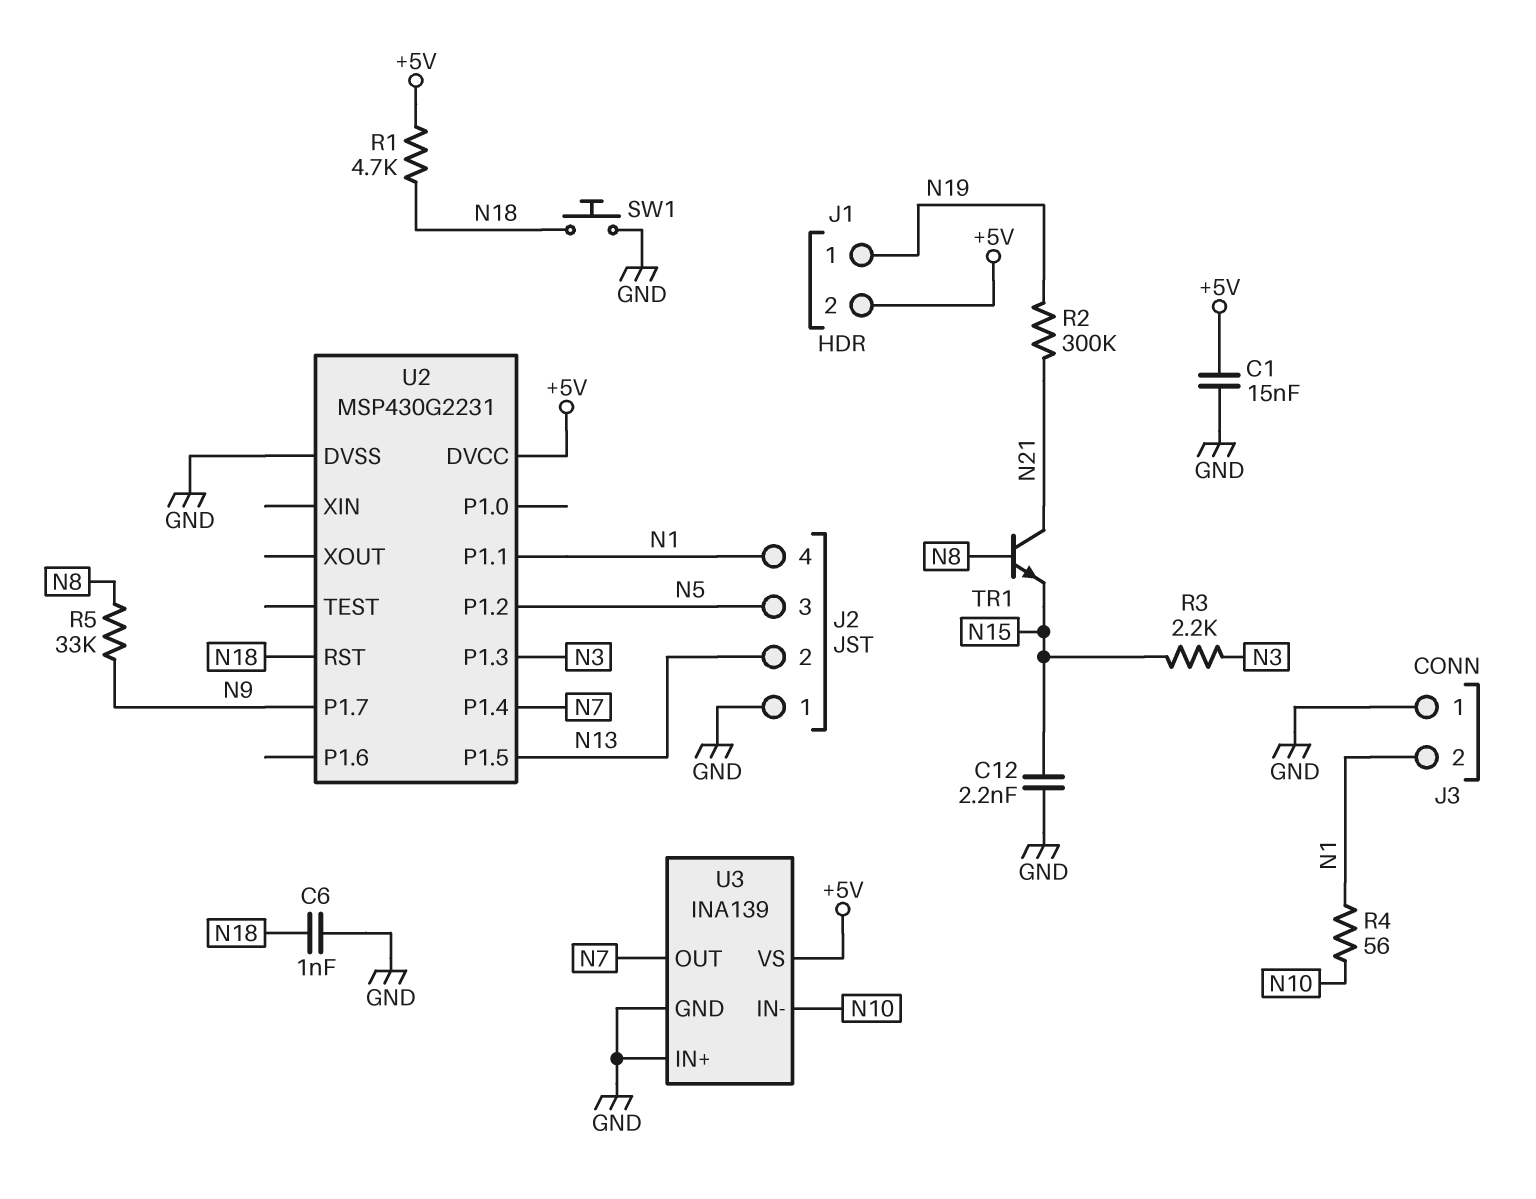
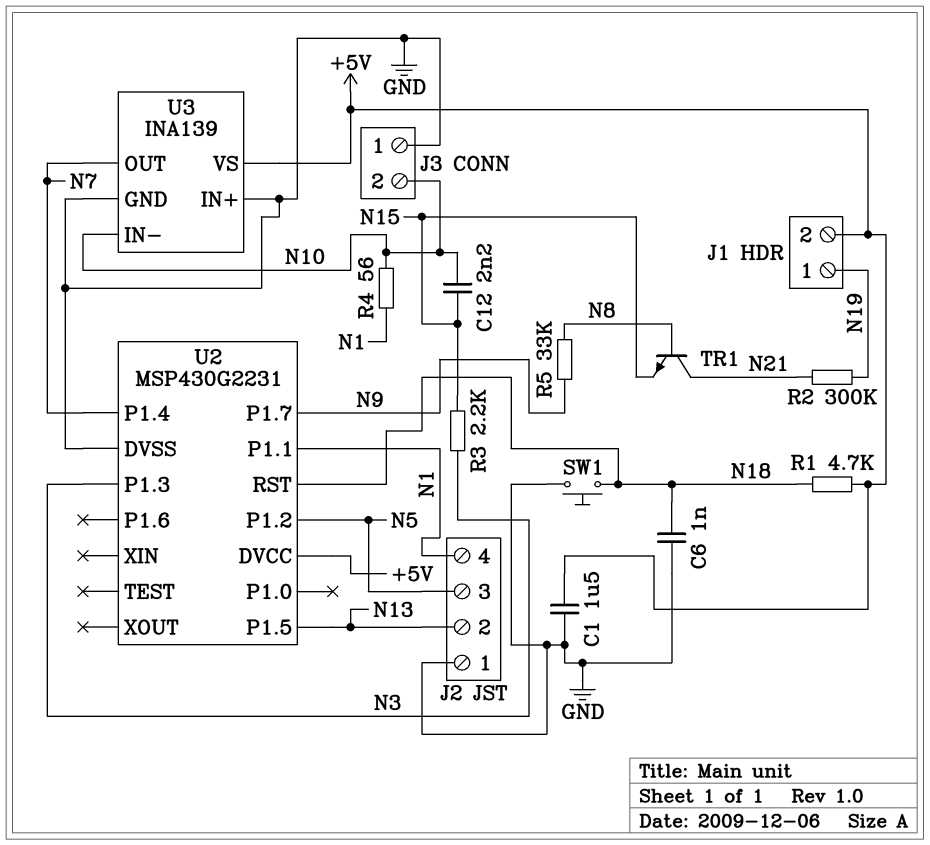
C1: 15nF (+5V, GND) -> 1.5uF (+5V, GND)
C12: 2.2nF (GND, N15) -> 2.2nF (N10, N15)
J3 pin 2: N1 -> N10

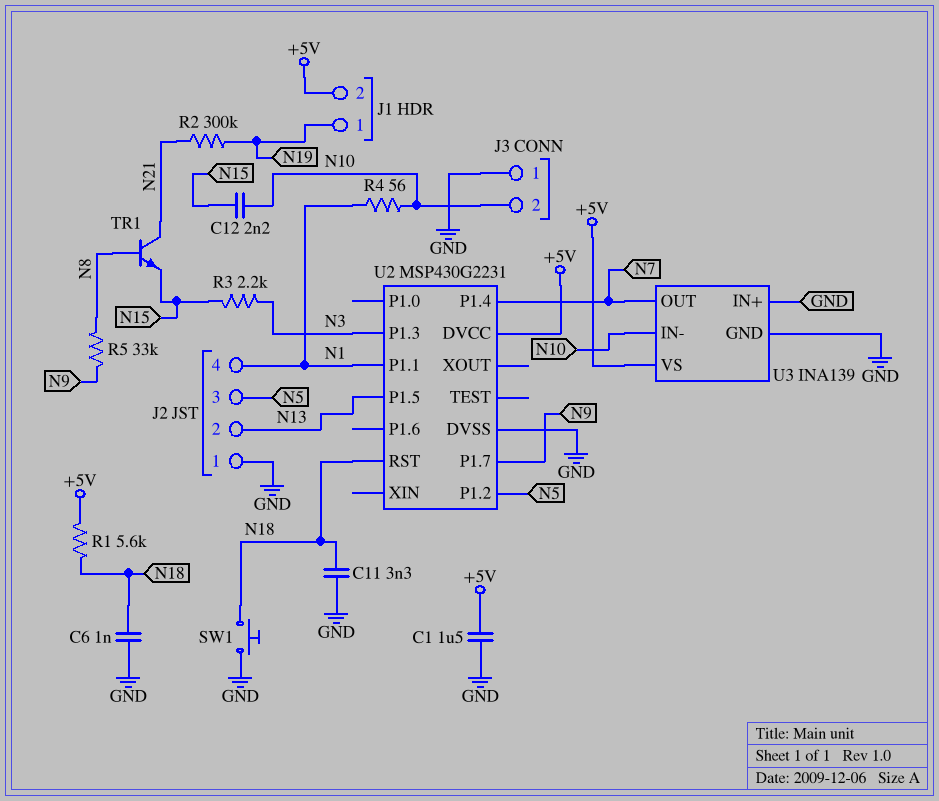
C11: none -> 3.3nF (GND, N18)
R1: 4.7k (+5V, N18) -> 5.6k (+5V, N18)

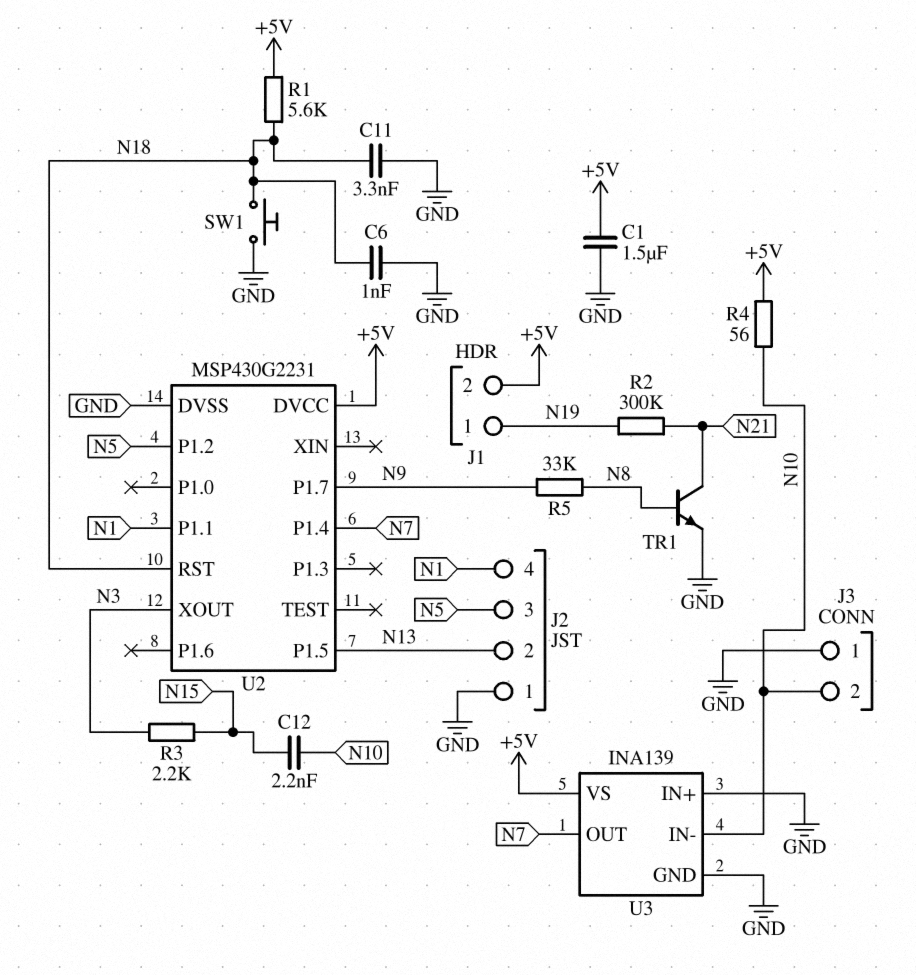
R4: 56 (N1, N10) -> 56 (+5V, N10)
TR1: NPN (B N8, C N21, E N15) -> NPN (B N8, C N21, E GND)
U2 pin P1.3: N3 -> none
U2 pin XOUT: none -> N3

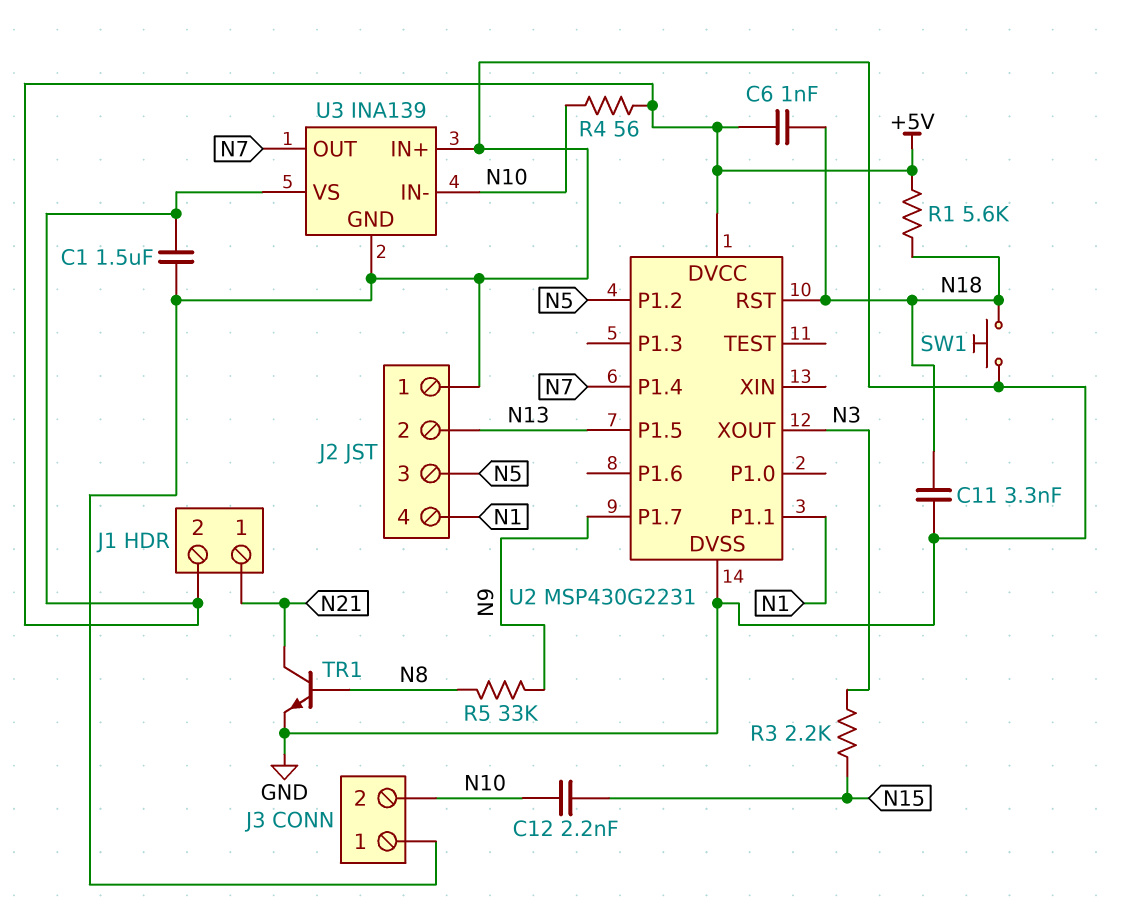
C6: 1nF (GND, N18) -> 1nF (+5V, N18)
J1 pin 1: N19 -> N21
R2: 300k (N19, N21) -> none

